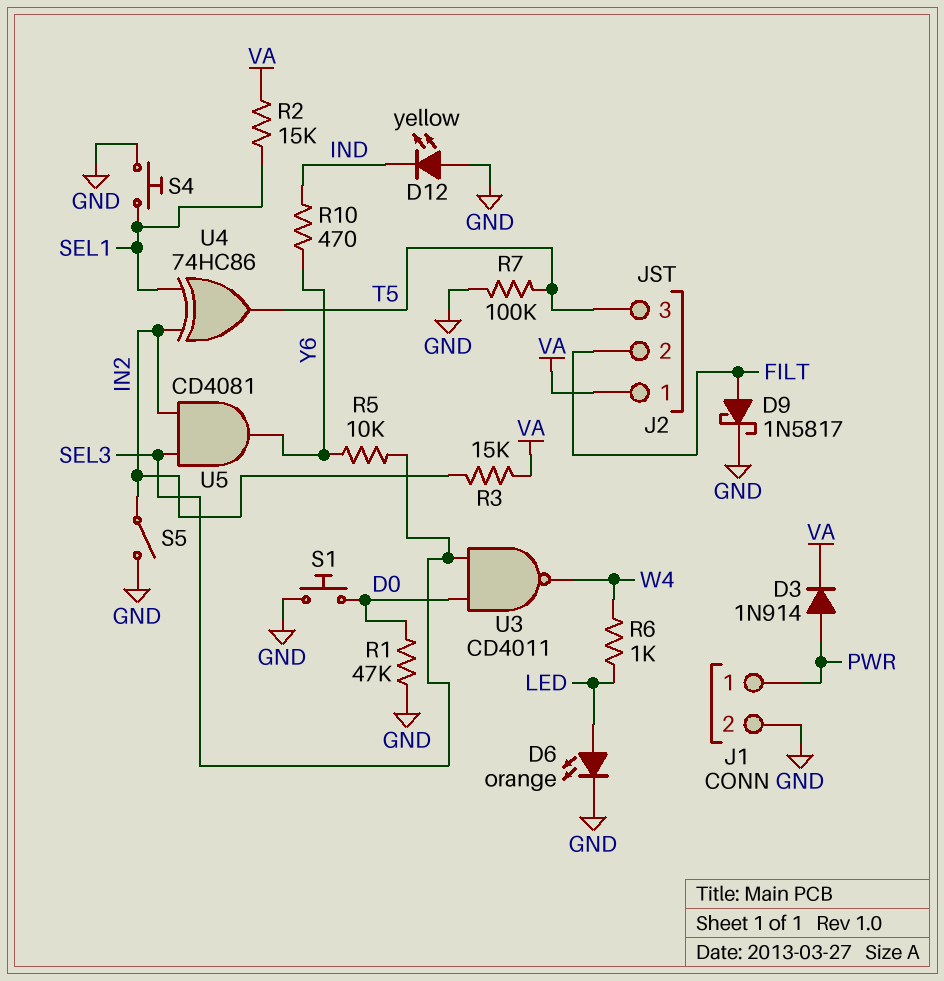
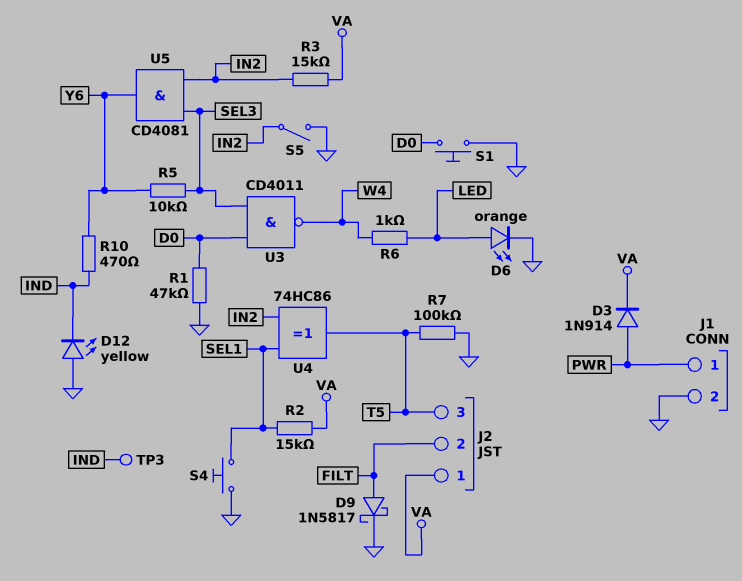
TP3: none -> test point (IND)

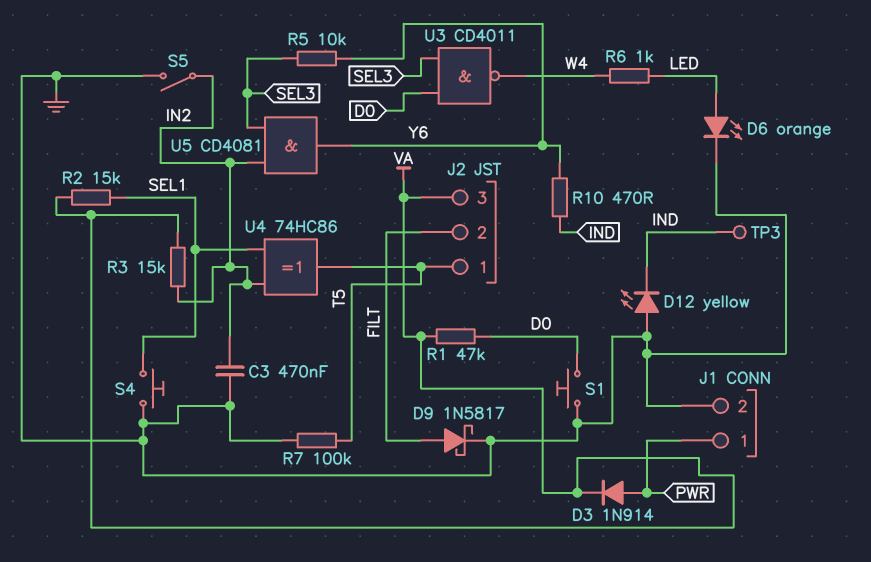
C3: none -> 470nF (GND, IN2)
J2 pin 1: VA -> T5
J2 pin 3: T5 -> VA
R1: 47k (D0, GND) -> 47k (D0, VA)

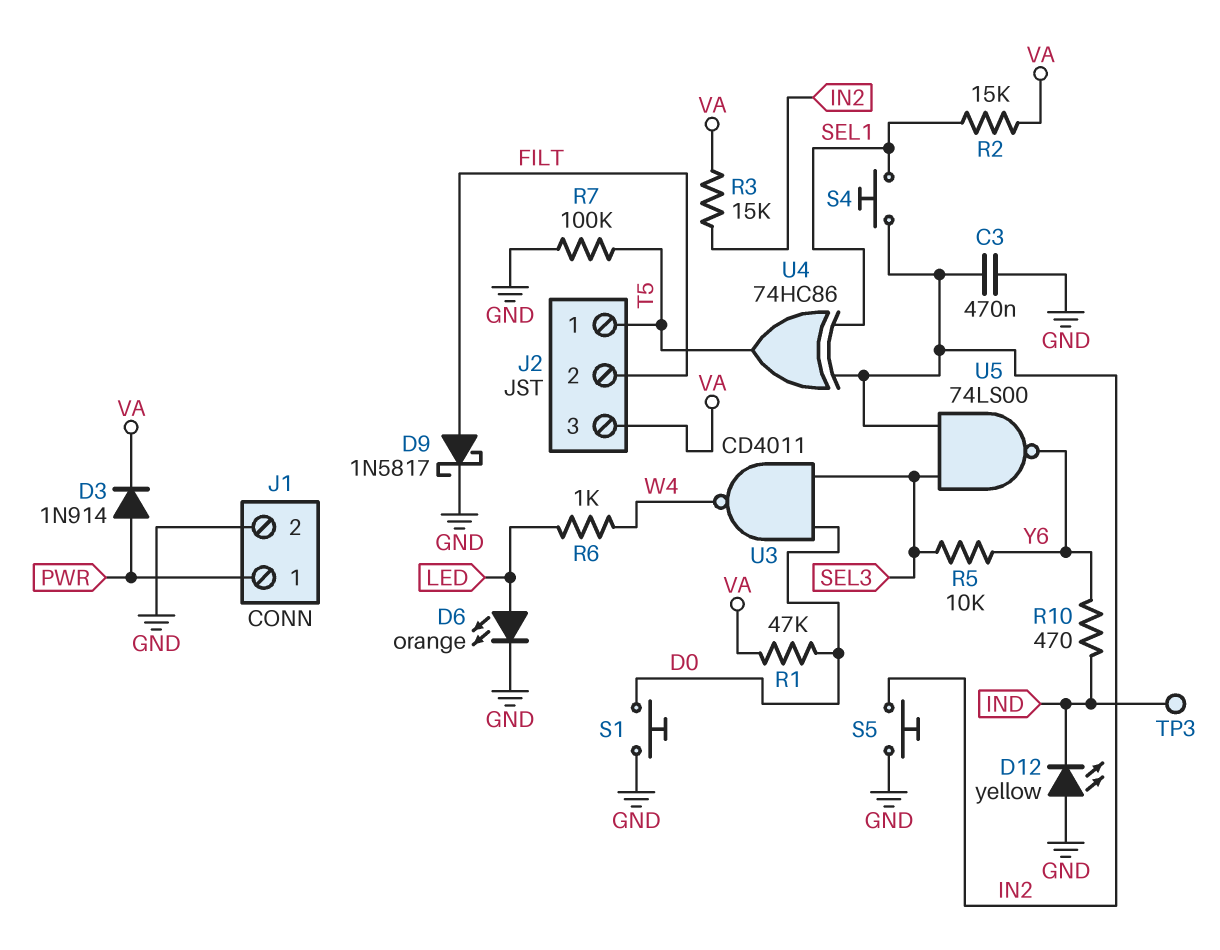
S4: button (GND, SEL1) -> button (IN2, SEL1)
S5: switch (GND, IN2) -> button (GND, IN2)
U5: AND CD4081 (in IN2, in SEL3, out Y6) -> NAND 74LS00 (in IN2, in SEL3, out Y6)

